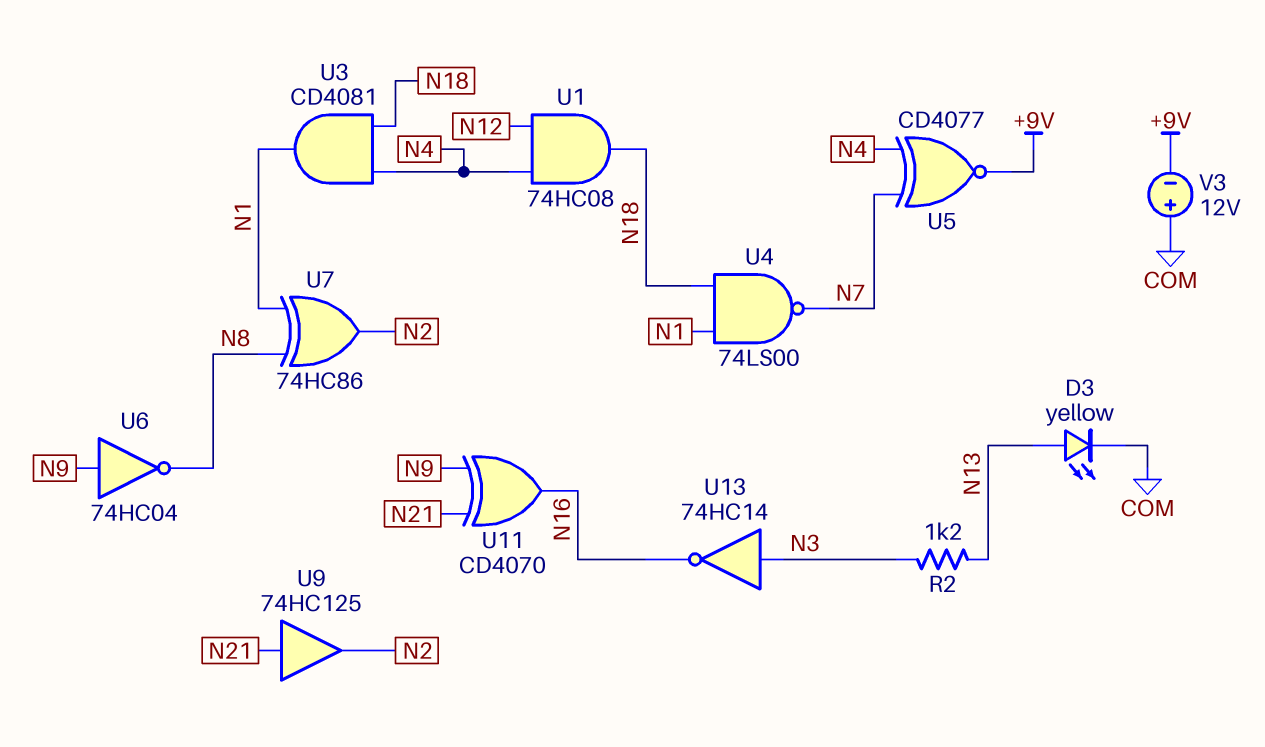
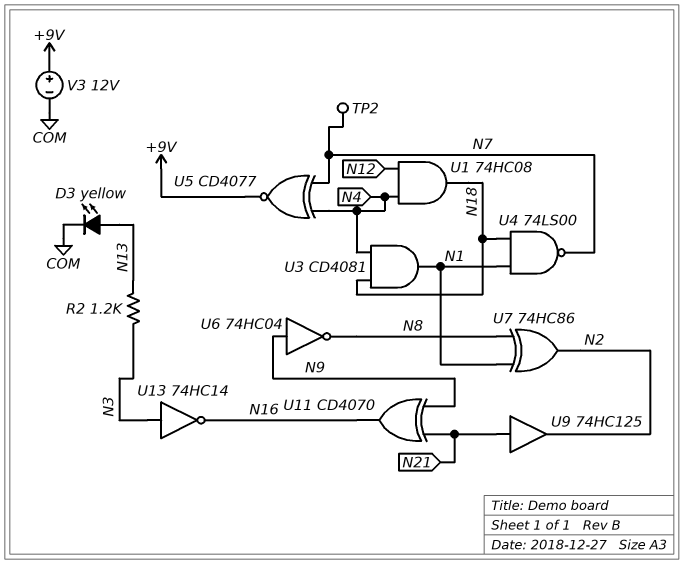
TP2: none -> test point (N7)
V3: 12V (plus COM, minus +9V) -> 12V (plus +9V, minus COM)

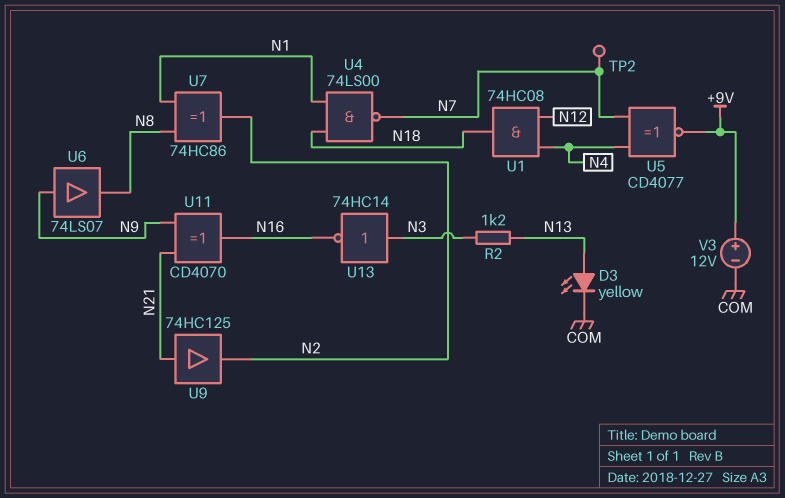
U3: AND CD4081 (in N4, in N18, out N1) -> none
U6: NOT 74HC04 (in N9, out N8) -> buffer 74LS07 (in N9, out N8)

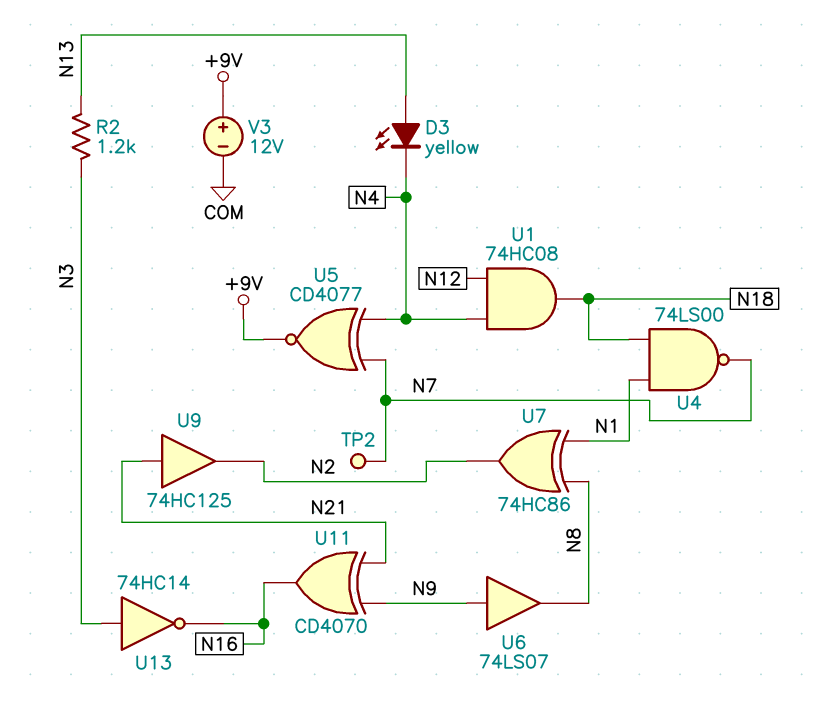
D3: LED yellow (A N13, K COM) -> LED yellow (A N13, K N4)

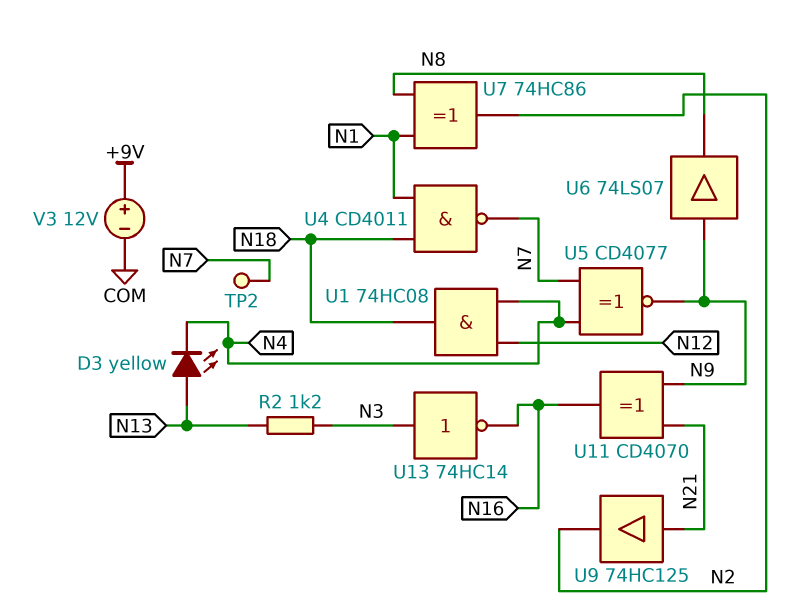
U4: NAND 74LS00 (in N1, in N18, out N7) -> NAND CD4011 (in N1, in N18, out N7)
U5: XNOR CD4077 (in N4, in N7, out +9V) -> XNOR CD4077 (in N4, in N7, out N9)

